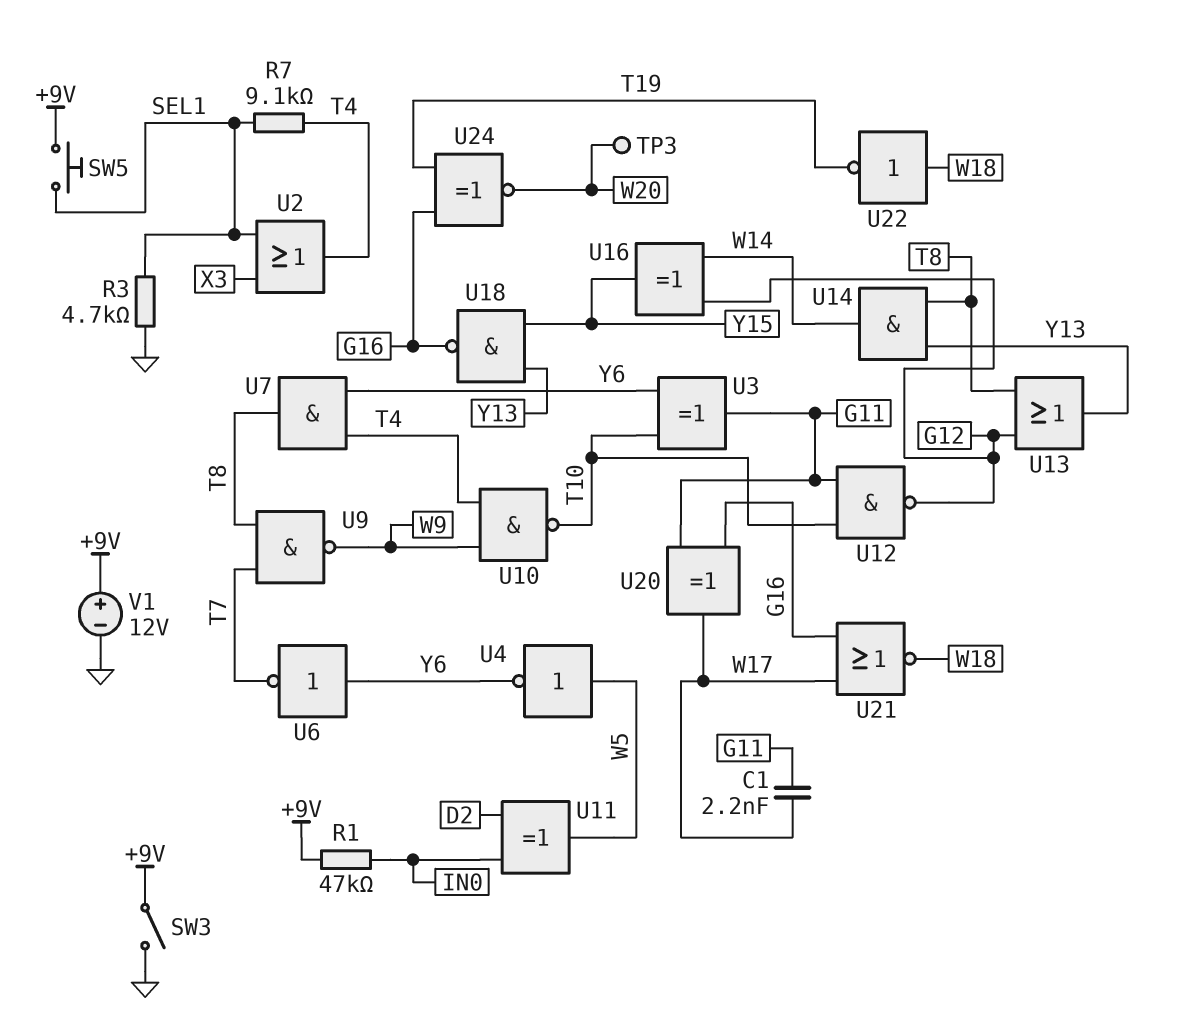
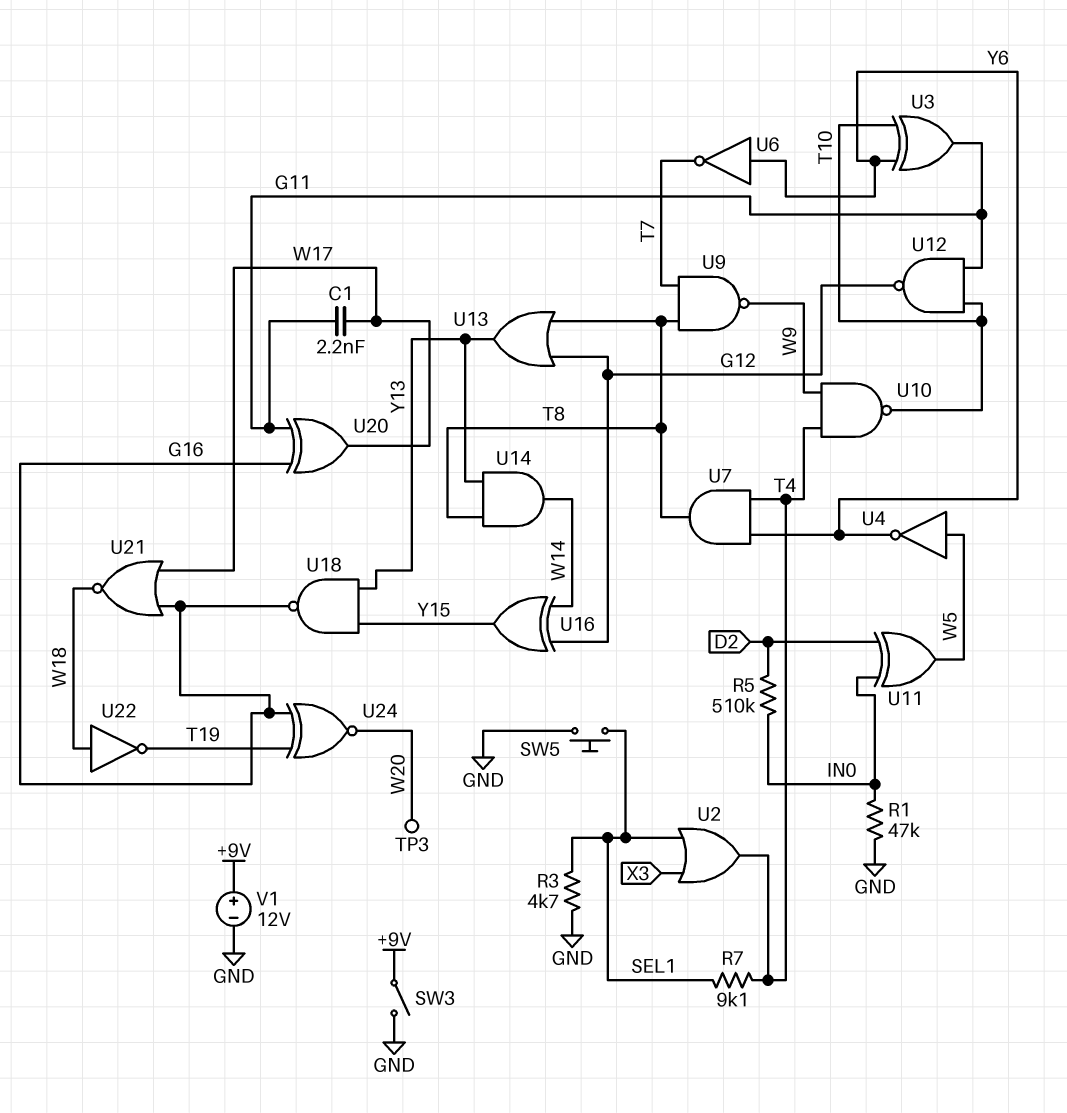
R1: 47k (+9V, IN0) -> 47k (GND, IN0)
R5: none -> 510k (D2, IN0)
SW5: button (+9V, SEL1) -> button (GND, SEL1)

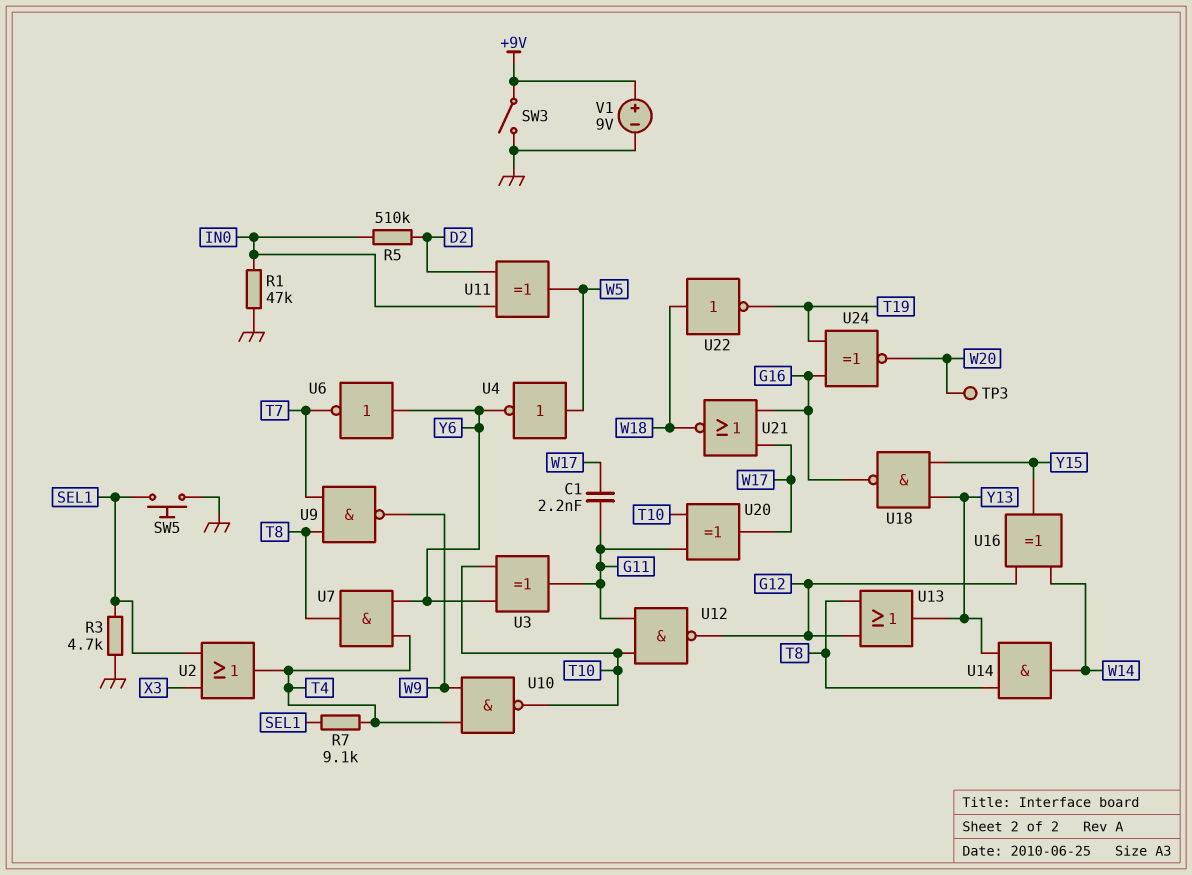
U20: XOR (in G11, in G16, out W17) -> XOR (in G11, in T10, out W17)
V1: 12V (plus +9V, minus GND) -> 9V (plus +9V, minus GND)

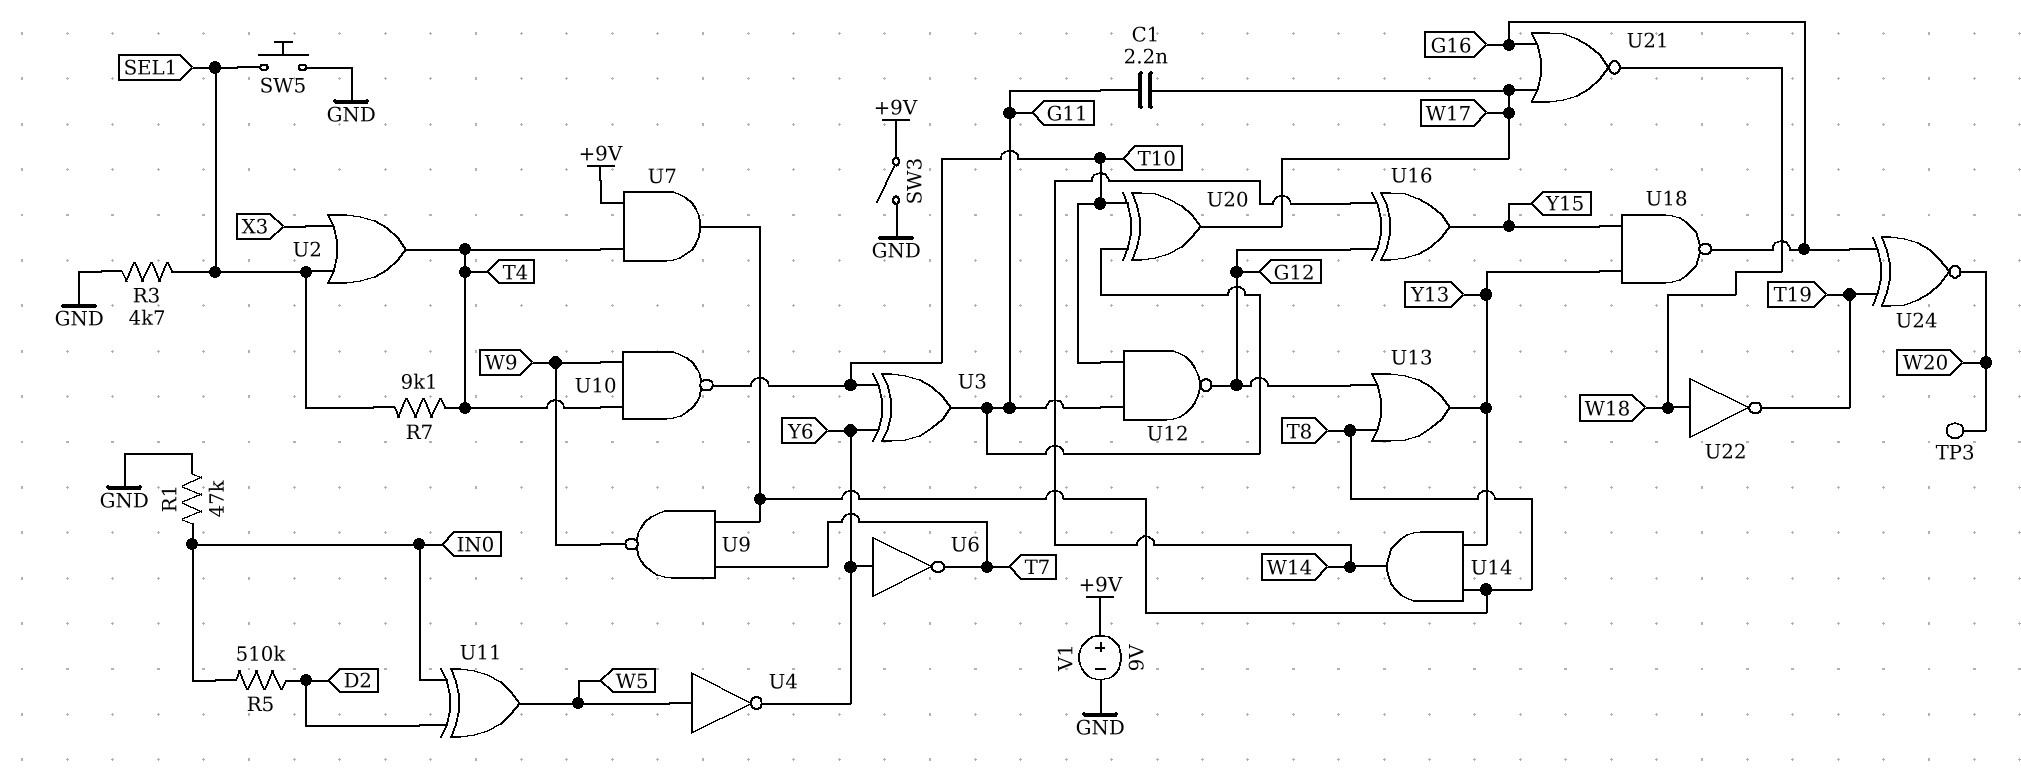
U7: AND (in T4, in Y6, out T8) -> AND (in +9V, in T4, out T8)

